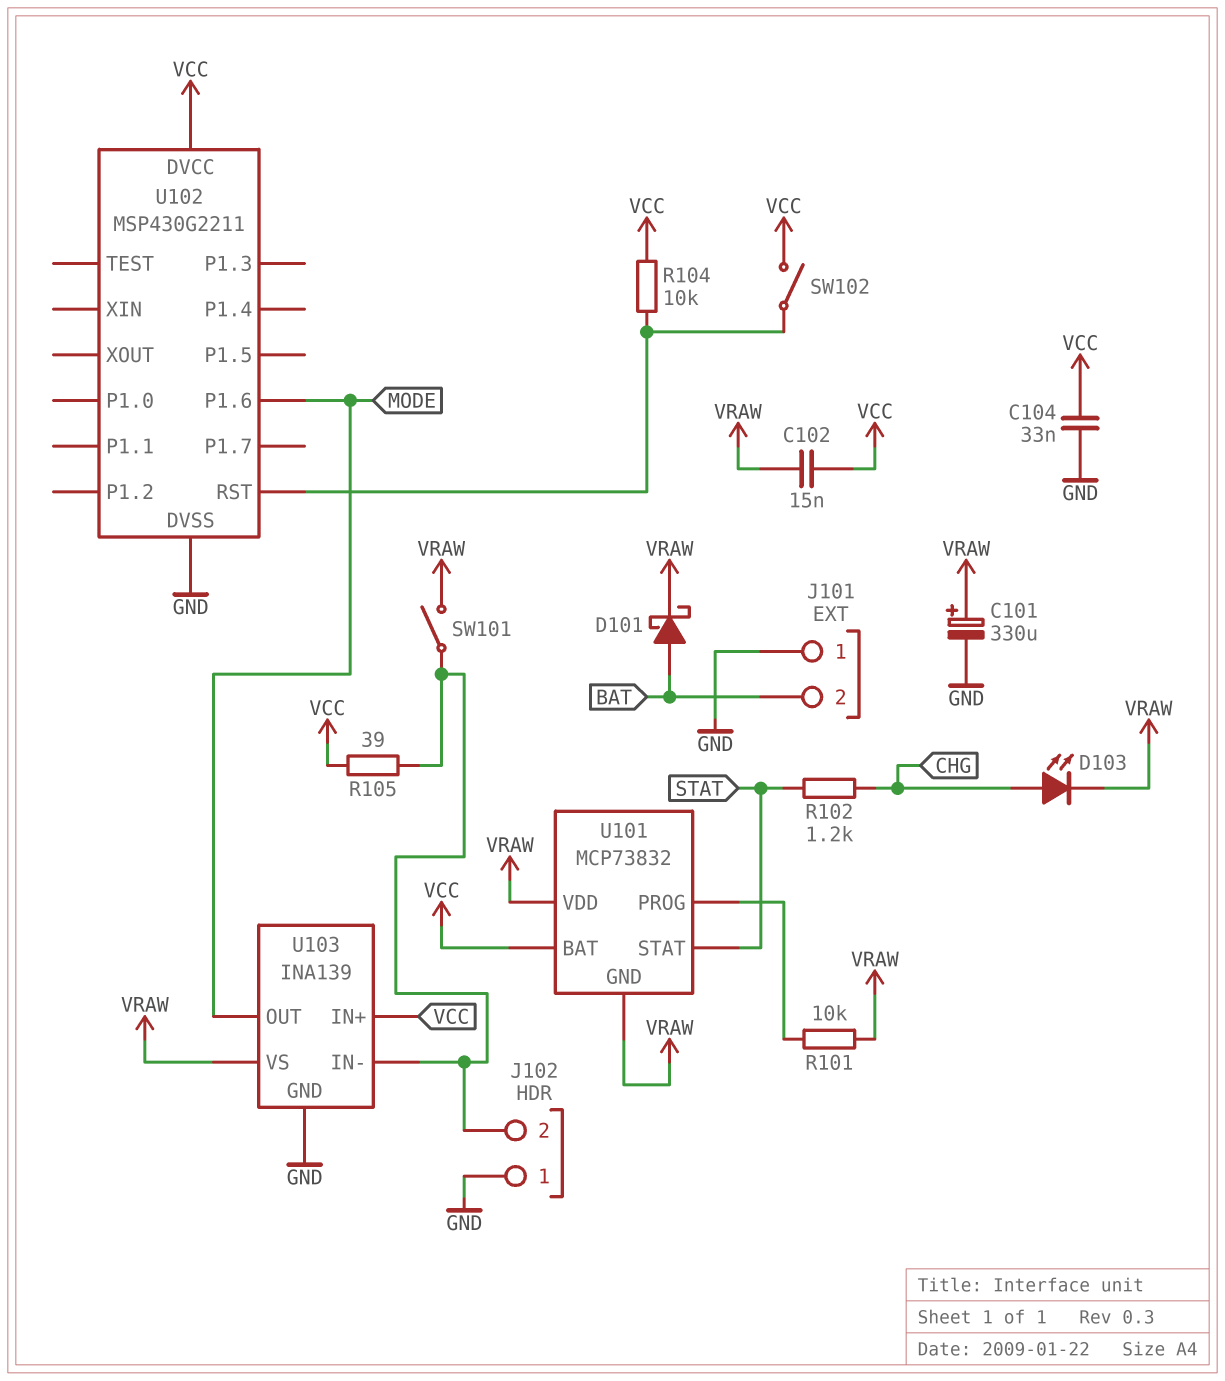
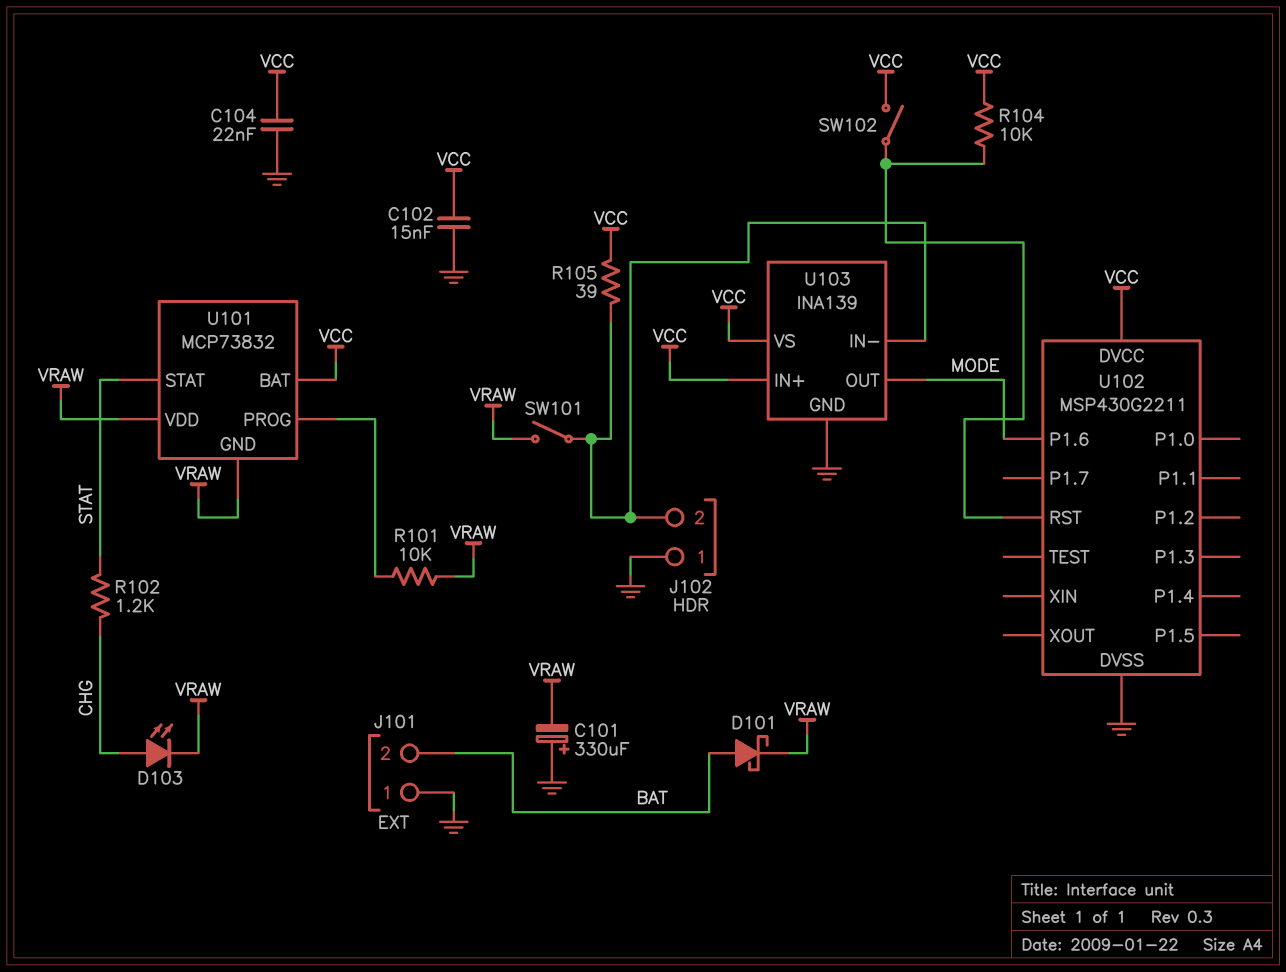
C101: 330uF (plus VRAW, minus GND) -> 330uF (plus GND, minus VRAW)
C102: 15nF (VCC, VRAW) -> 15nF (GND, VCC)
C104: 33nF (GND, VCC) -> 22nF (GND, VCC)
U103 pin VS: VRAW -> VCC

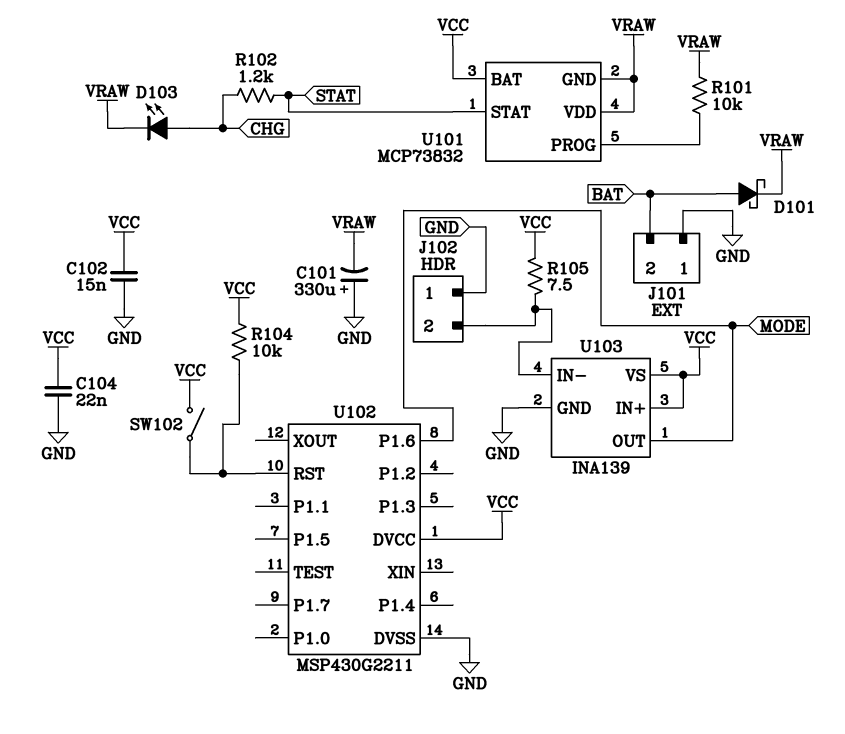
R105: 39 (J102/2, VCC) -> 7.5 (J102/2, VCC)
SW101: switch (J102/2, VRAW) -> none

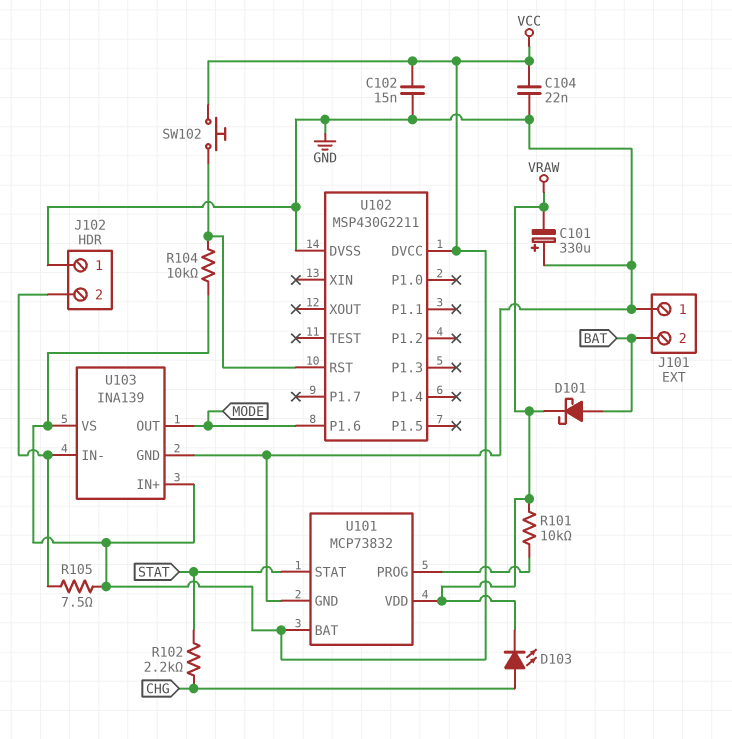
R102: 1.2k (CHG, STAT) -> 2.2k (CHG, STAT)
SW102: switch (U102/RST, VCC) -> button (U102/RST, VCC)
U101 pin GND: VRAW -> GND

